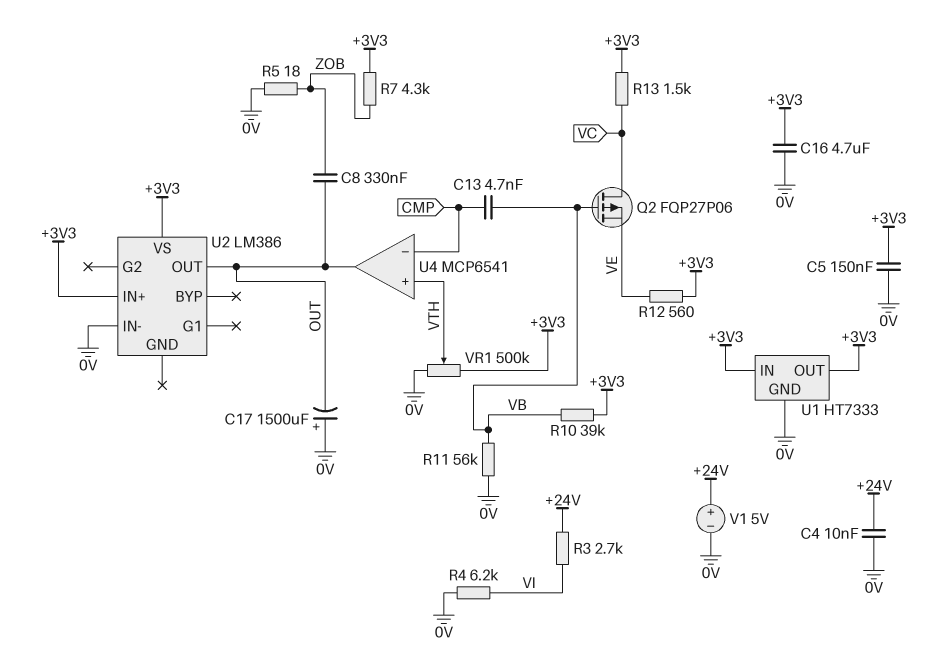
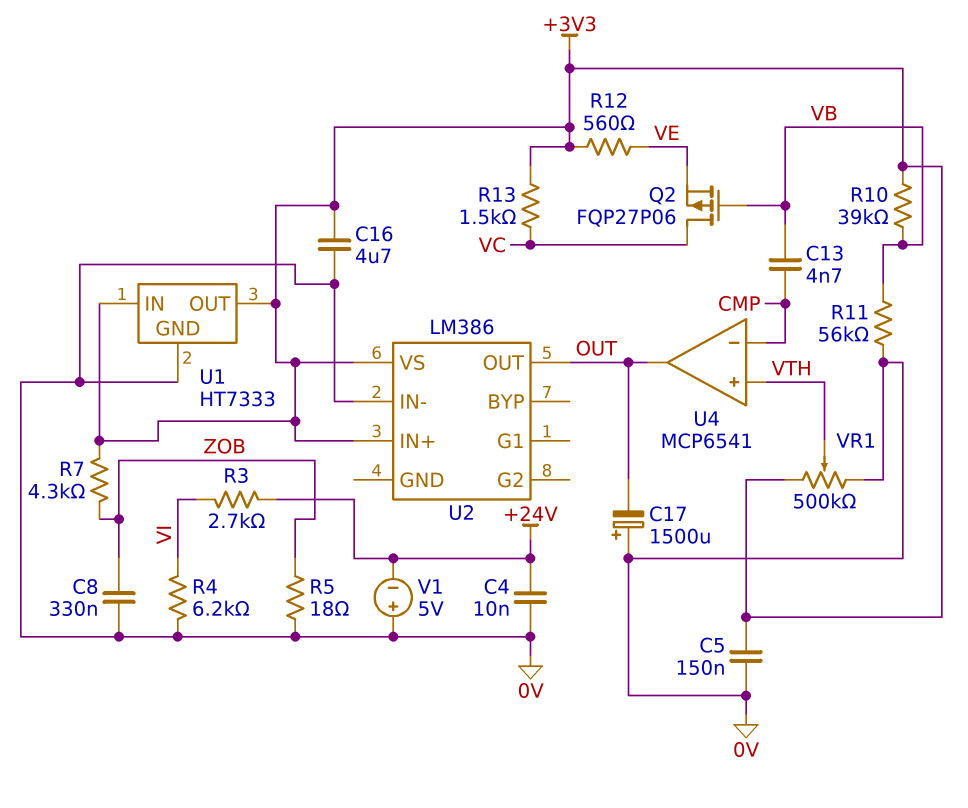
C8: 330nF (OUT, ZOB) -> 330nF (0V, ZOB)
V1: 5V (plus +24V, minus 0V) -> 5V (plus 0V, minus +24V)

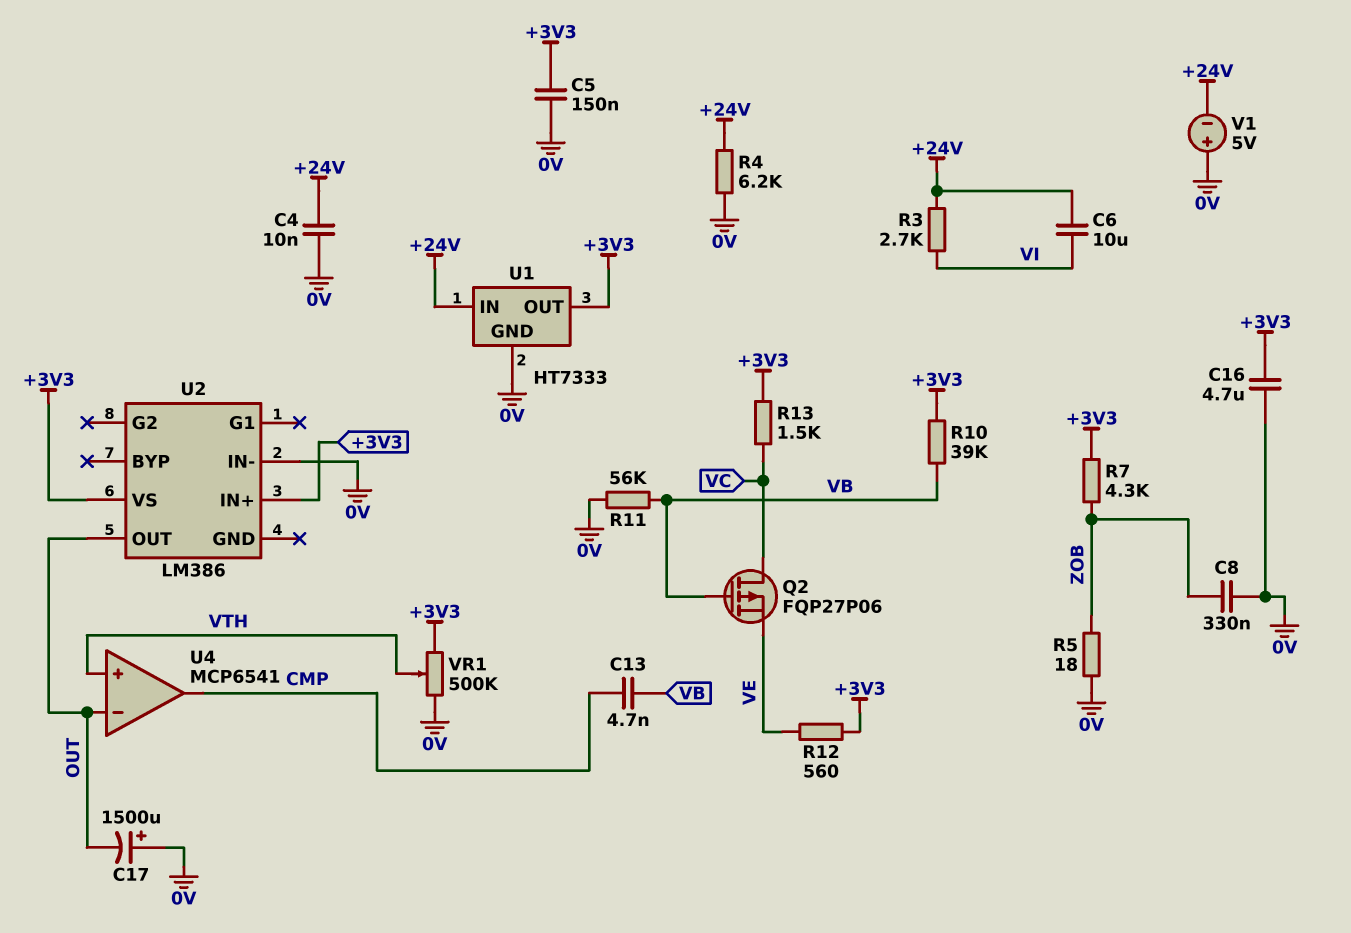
C6: none -> 10uF (+24V, VI)
R4: 6.2k (0V, VI) -> 6.2k (+24V, 0V)
U1 pin IN: +3V3 -> +24V
U4 pin in-: CMP -> OUT
U4 pin out: OUT -> CMP

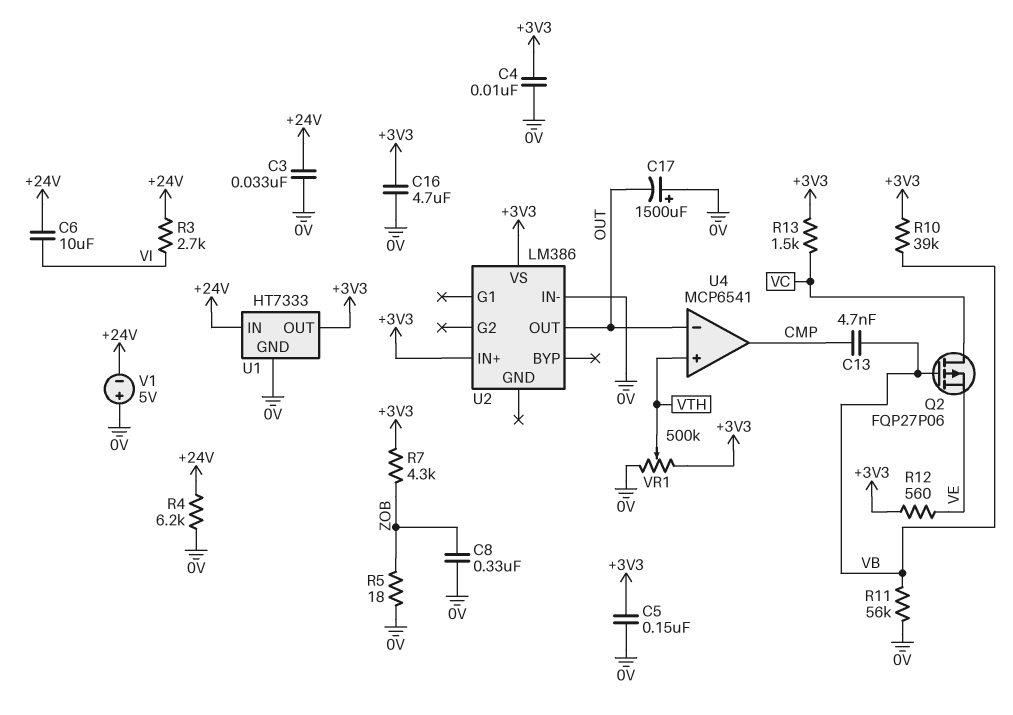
C3: none -> 33nF (+24V, 0V)
C4: 10nF (+24V, 0V) -> 10nF (+3V3, 0V)

